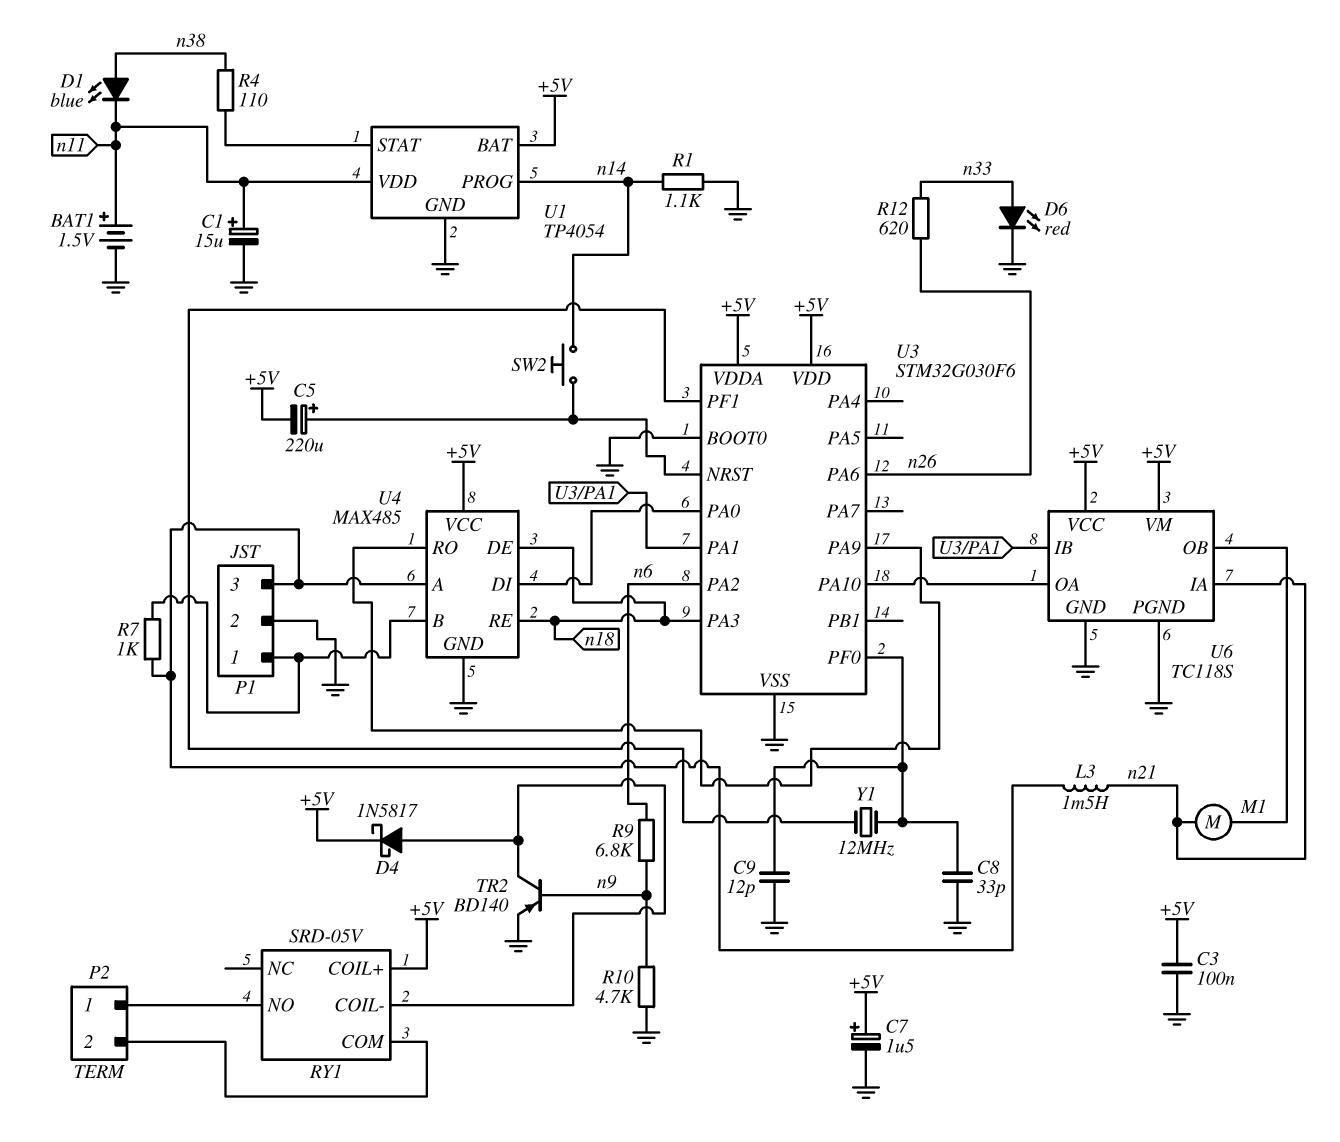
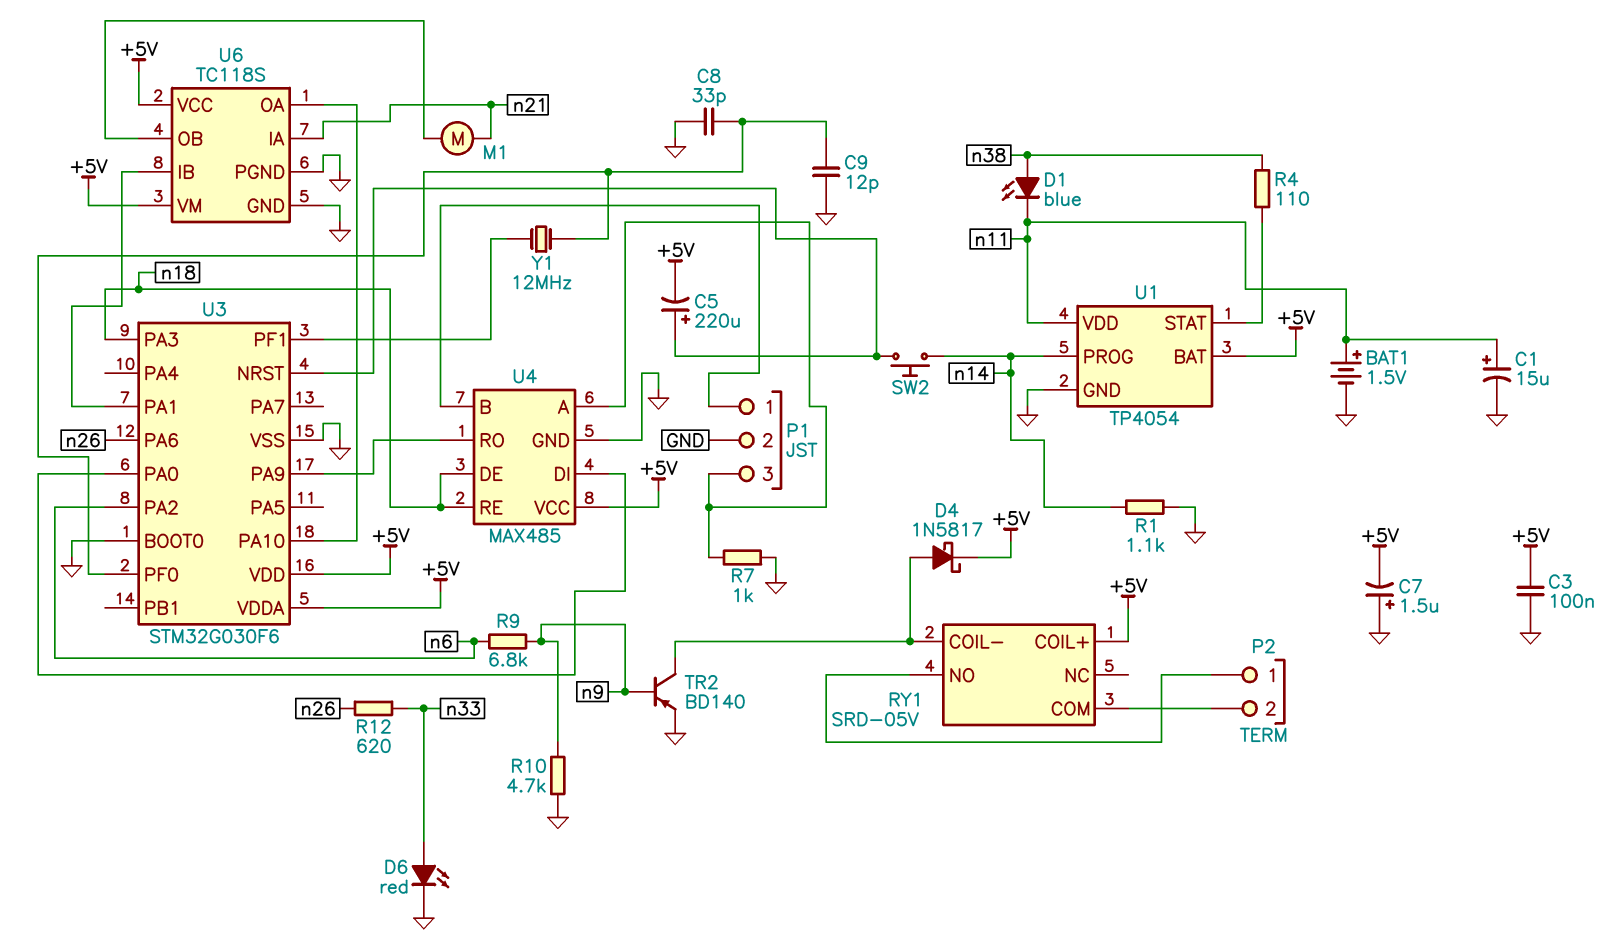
C7: 1.5uF (plus +5V, minus GND) -> 1.5uF (plus GND, minus +5V)
L3: 1.5mH (P1/3, n21) -> none
R7: 1k (P1/1, P1/3) -> 1k (GND, P1/3)

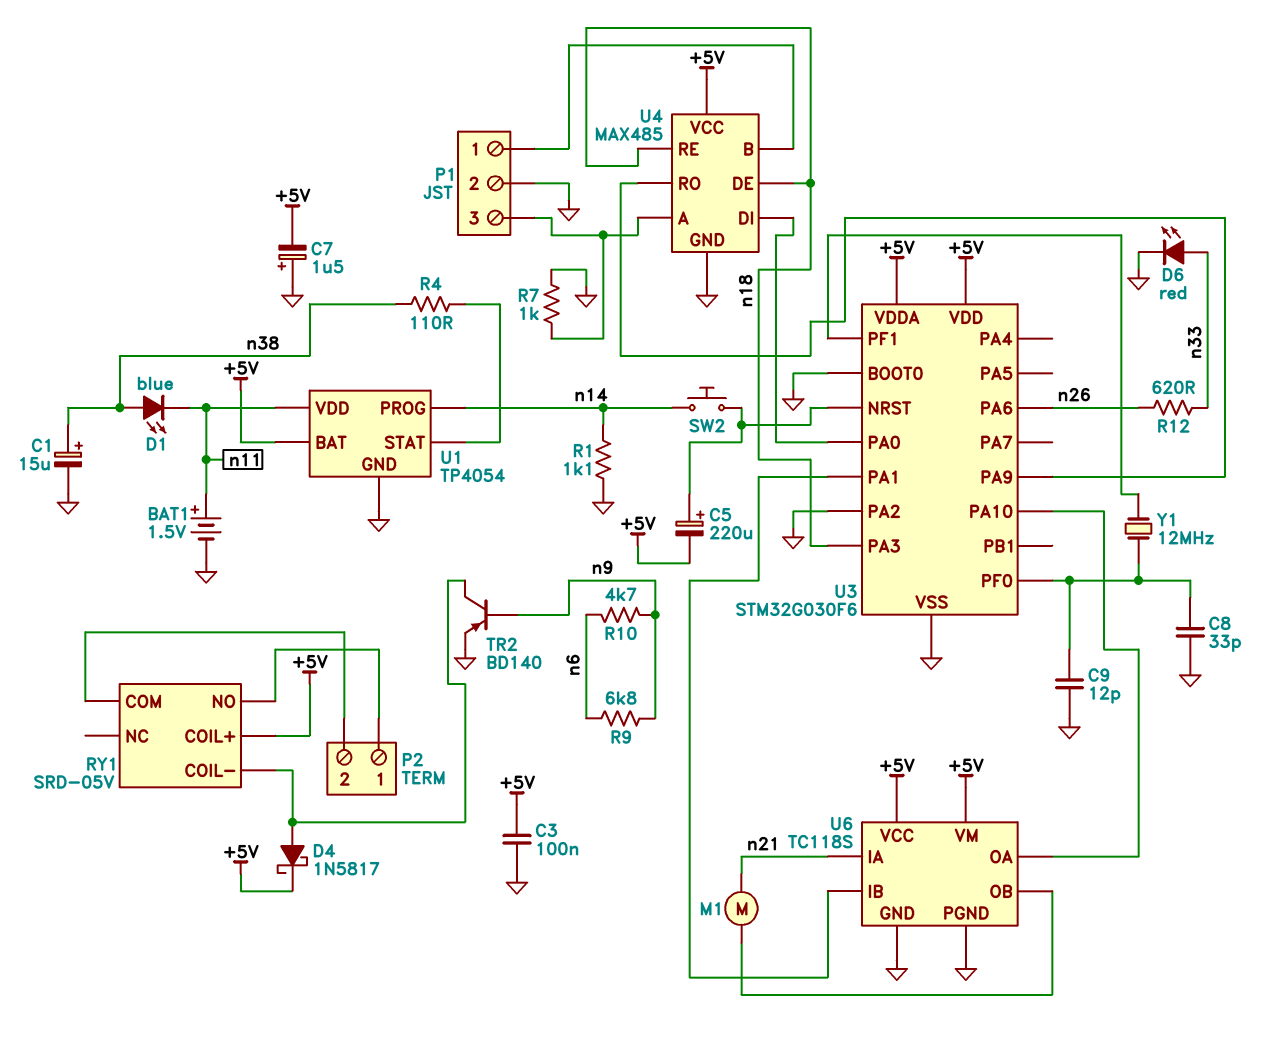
C1: 15uF (plus n11, minus GND) -> 15uF (plus n38, minus GND)
R10: 4.7k (GND, n9) -> 4.7k (n6, n9)
U3 pin PA2: n6 -> GND

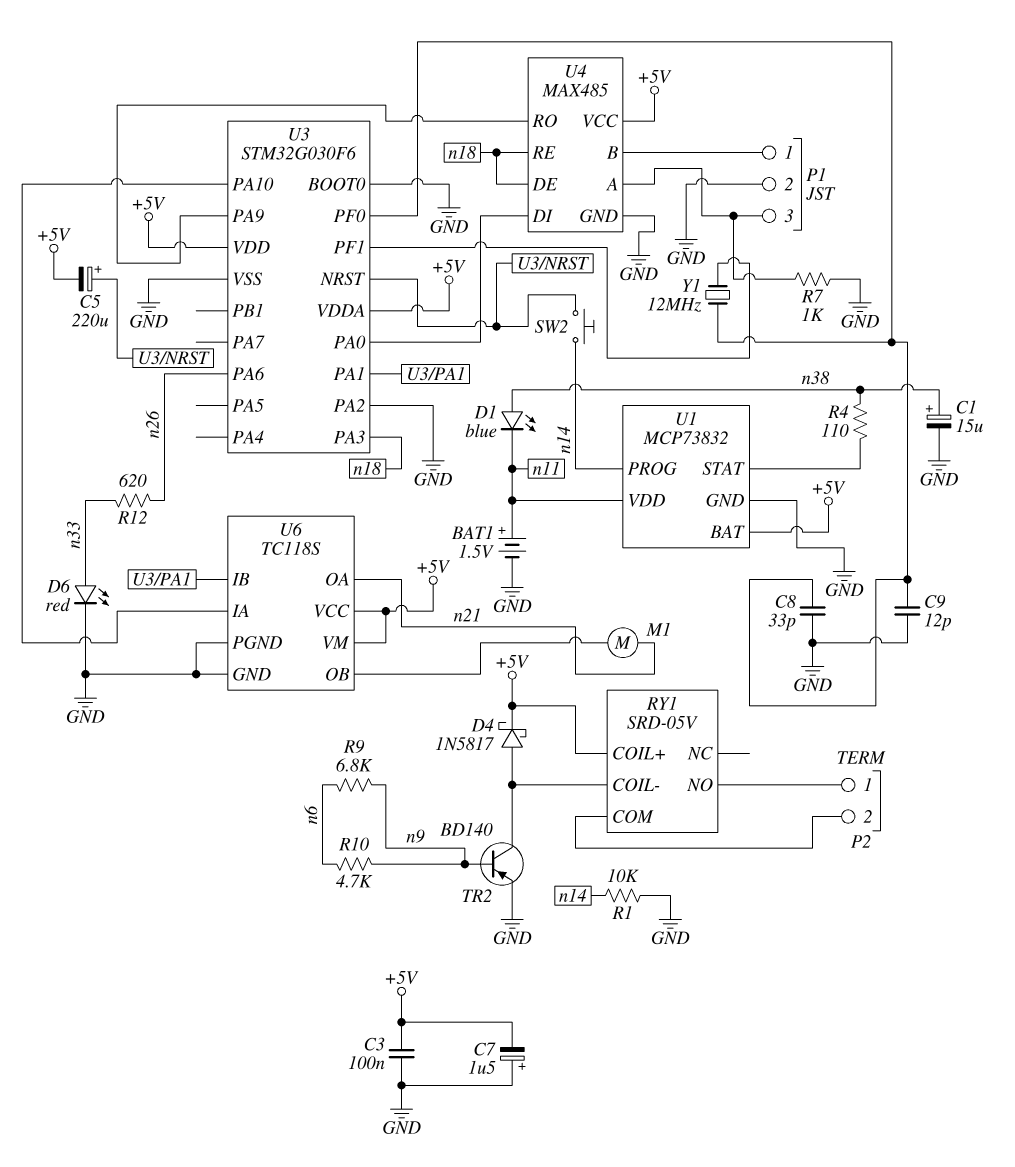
R1: 1.1k (GND, n14) -> 10k (GND, n14)
U1: TP4054 -> MCP73832
U6 pin IA: n21 -> U3/PA10
U6 pin OA: U3/PA10 -> n21

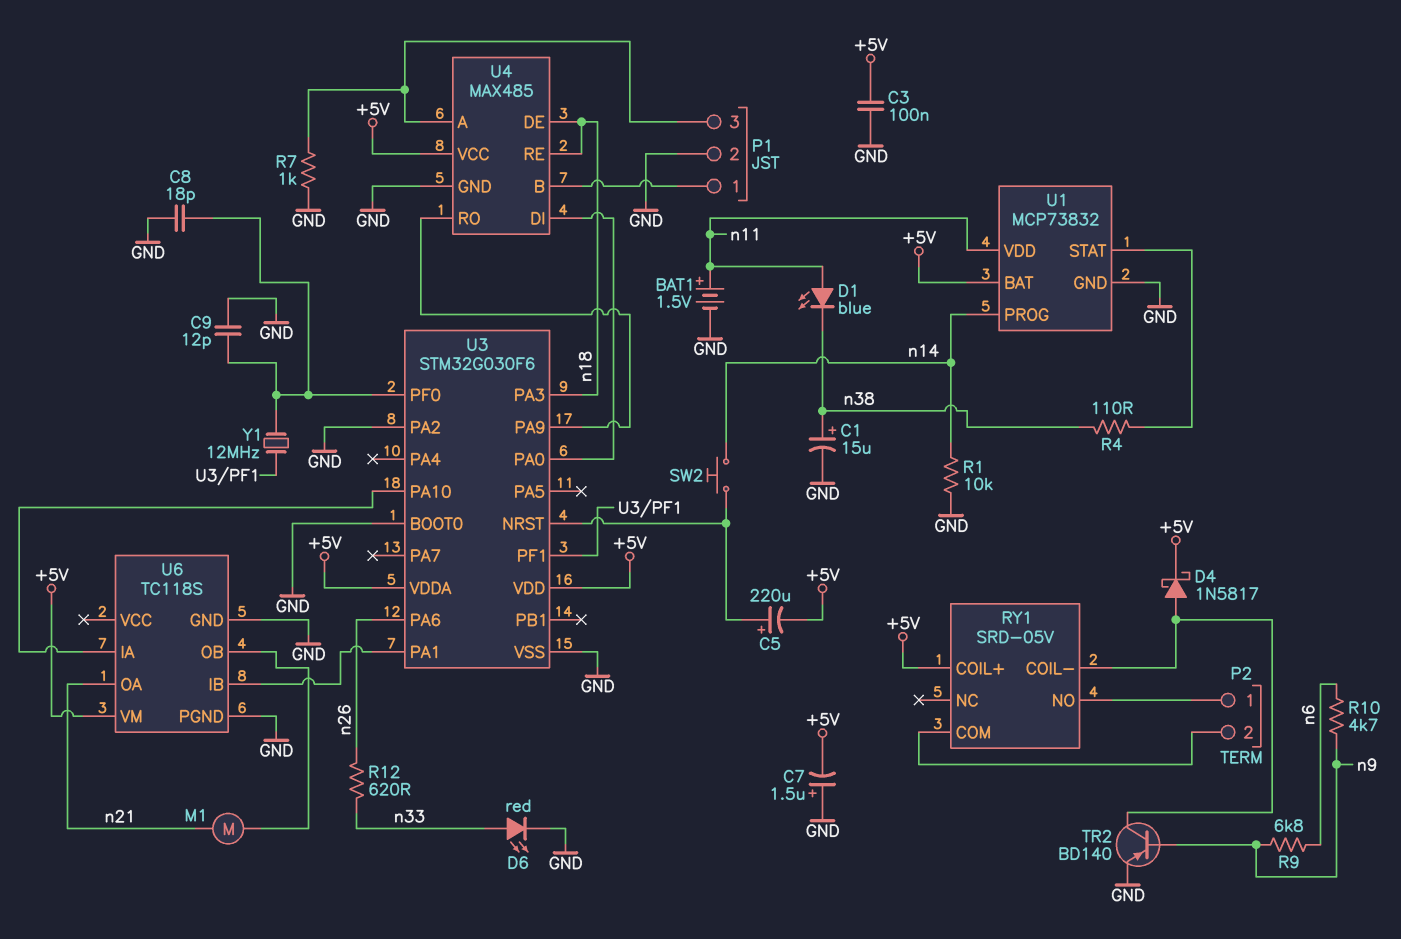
C8: 33pF (GND, U3/PF0) -> 18pF (GND, U3/PF0)
D1: LED blue (A n38, K n11) -> LED blue (A n11, K n38)
U6 pin VCC: +5V -> none

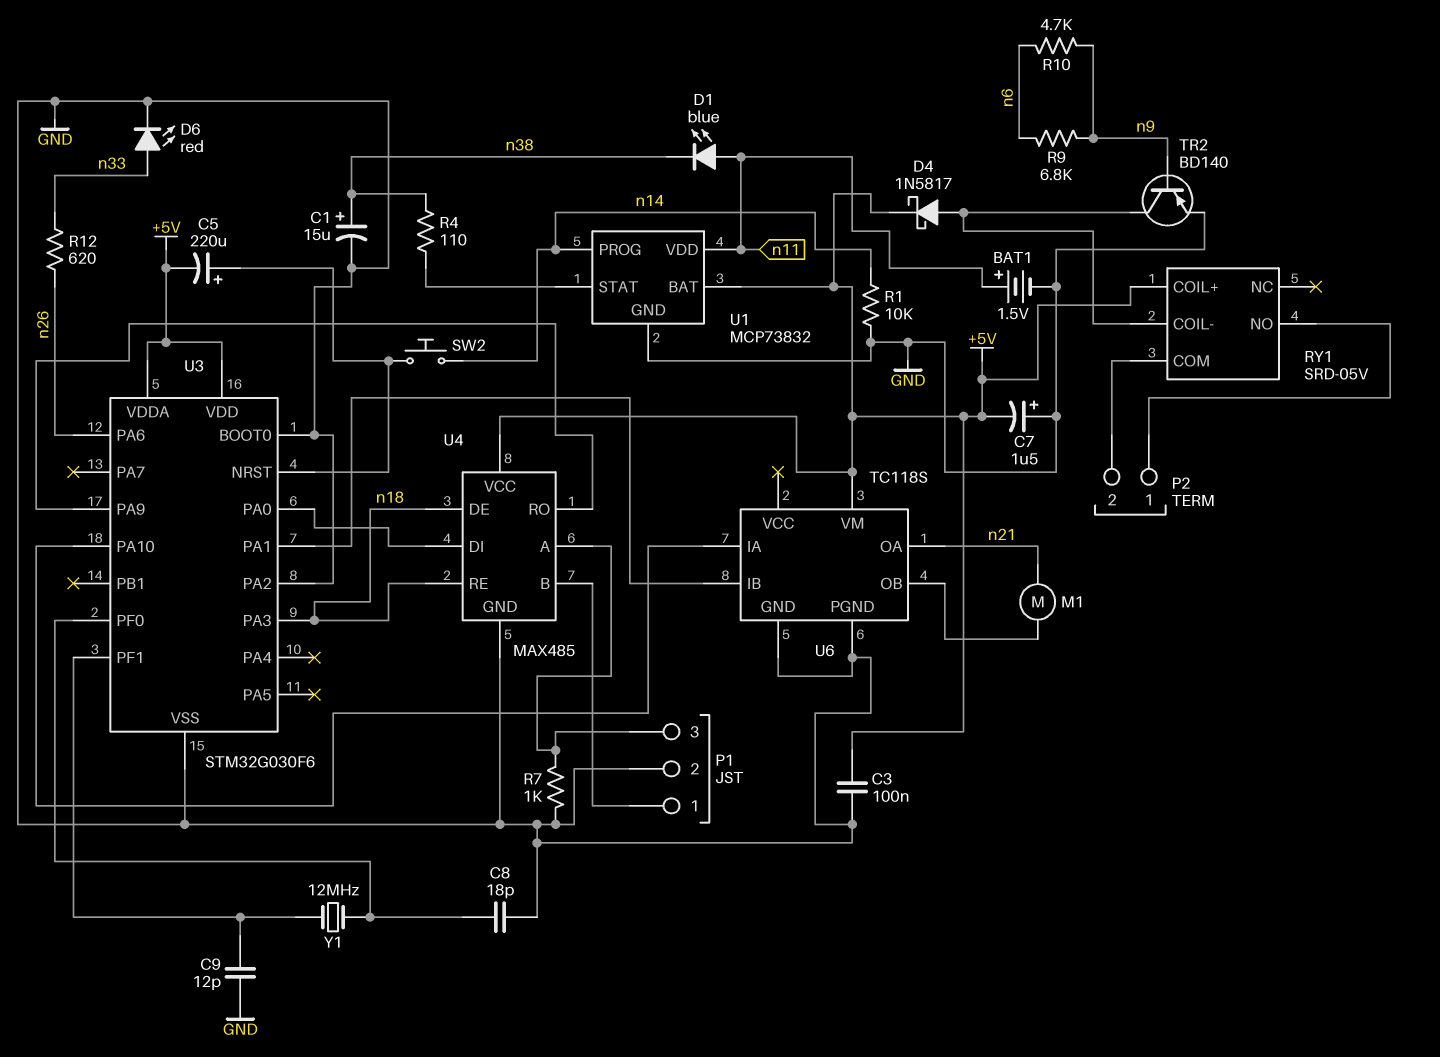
C9: 12pF (GND, U3/PF0) -> 12pF (GND, U3/PF1)

